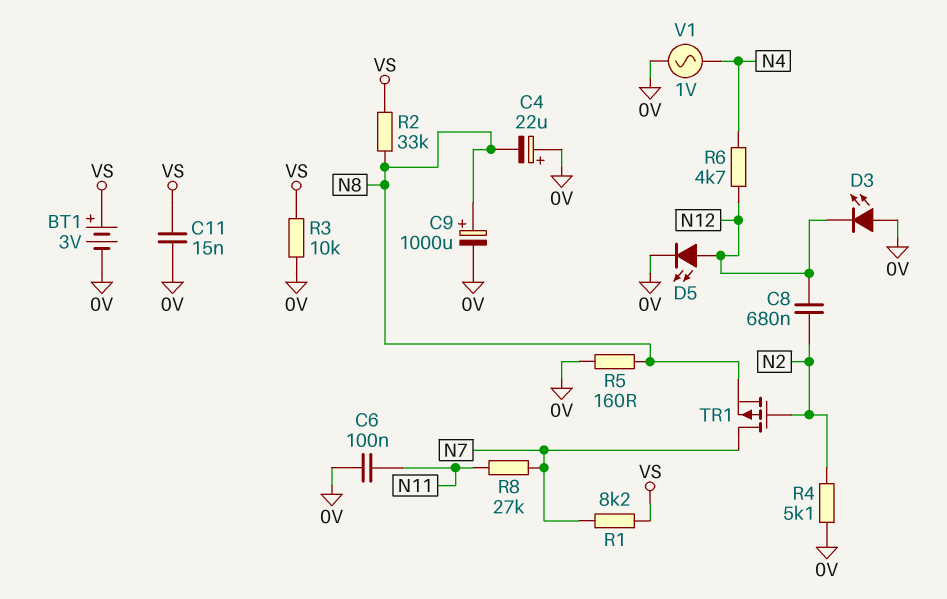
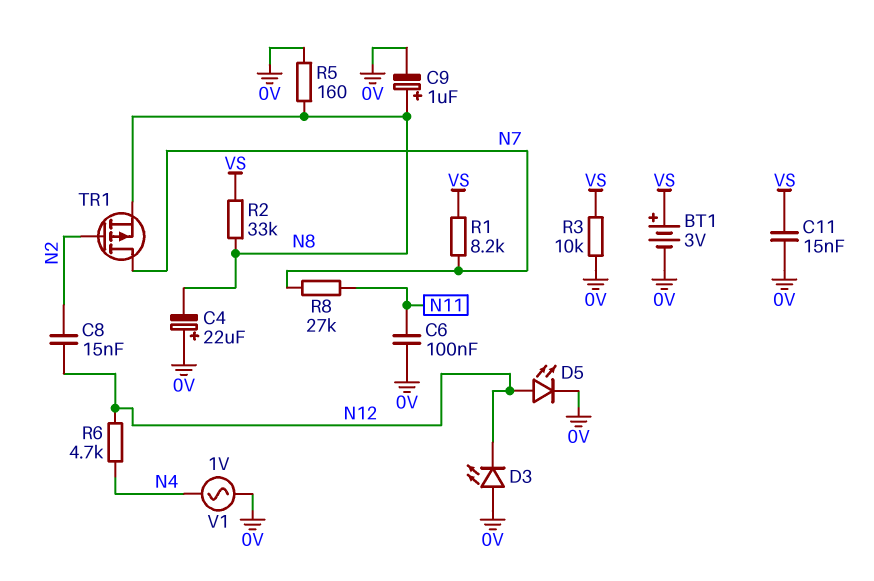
C8: 680nF (N2, N12) -> 15nF (N2, N12)
C9: 1000uF (plus N8, minus 0V) -> 1uF (plus N8, minus 0V)
R4: 5.1k (0V, N2) -> none

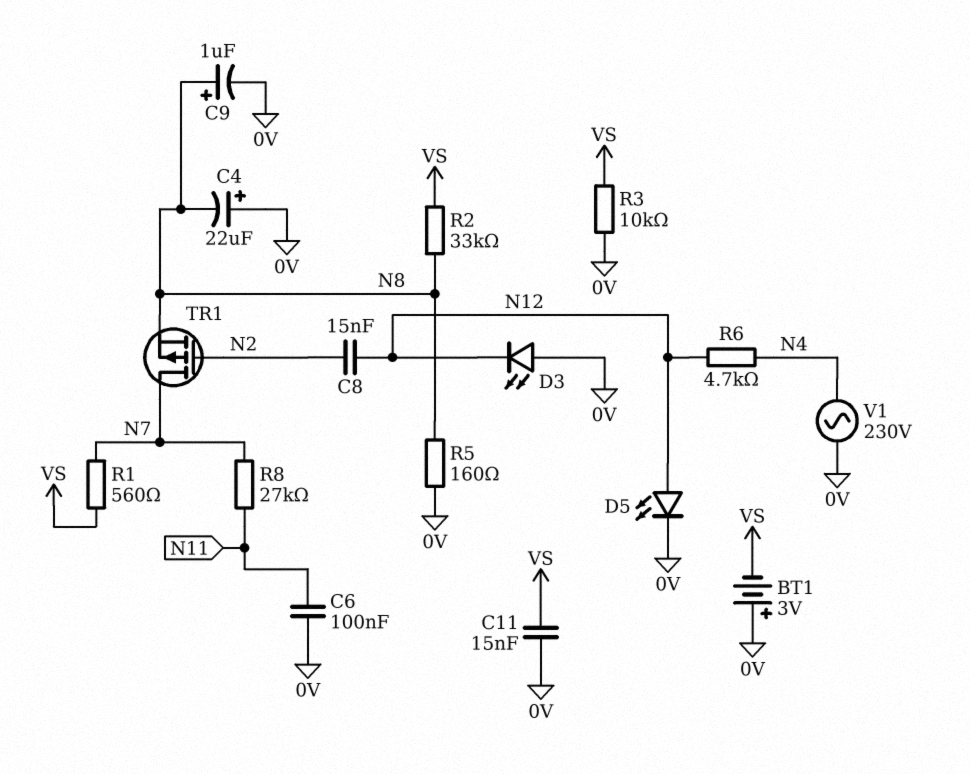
BT1: 3V (plus VS, minus 0V) -> 3V (plus 0V, minus VS)
R1: 8.2k (N7, VS) -> 560 (N7, VS)
V1: AC 1V (0V, N4) -> AC 230V (0V, N4)

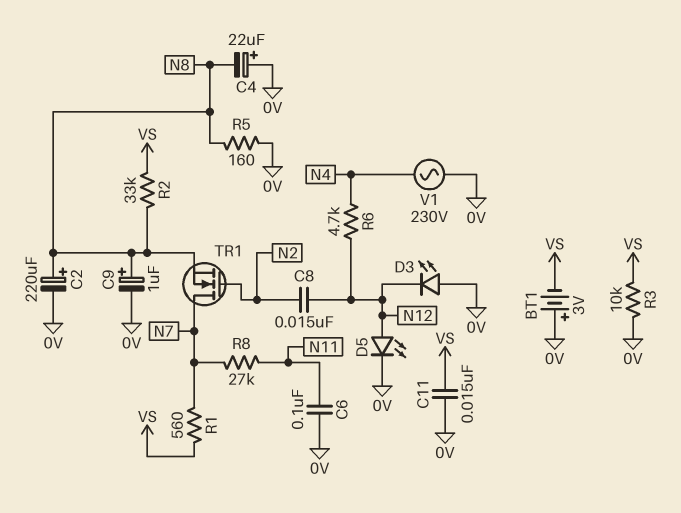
C2: none -> 220uF (plus N8, minus 0V)
TR1: PMOS (G N2, D N7, S N8) -> NMOS (G N2, D N7, S N8)

